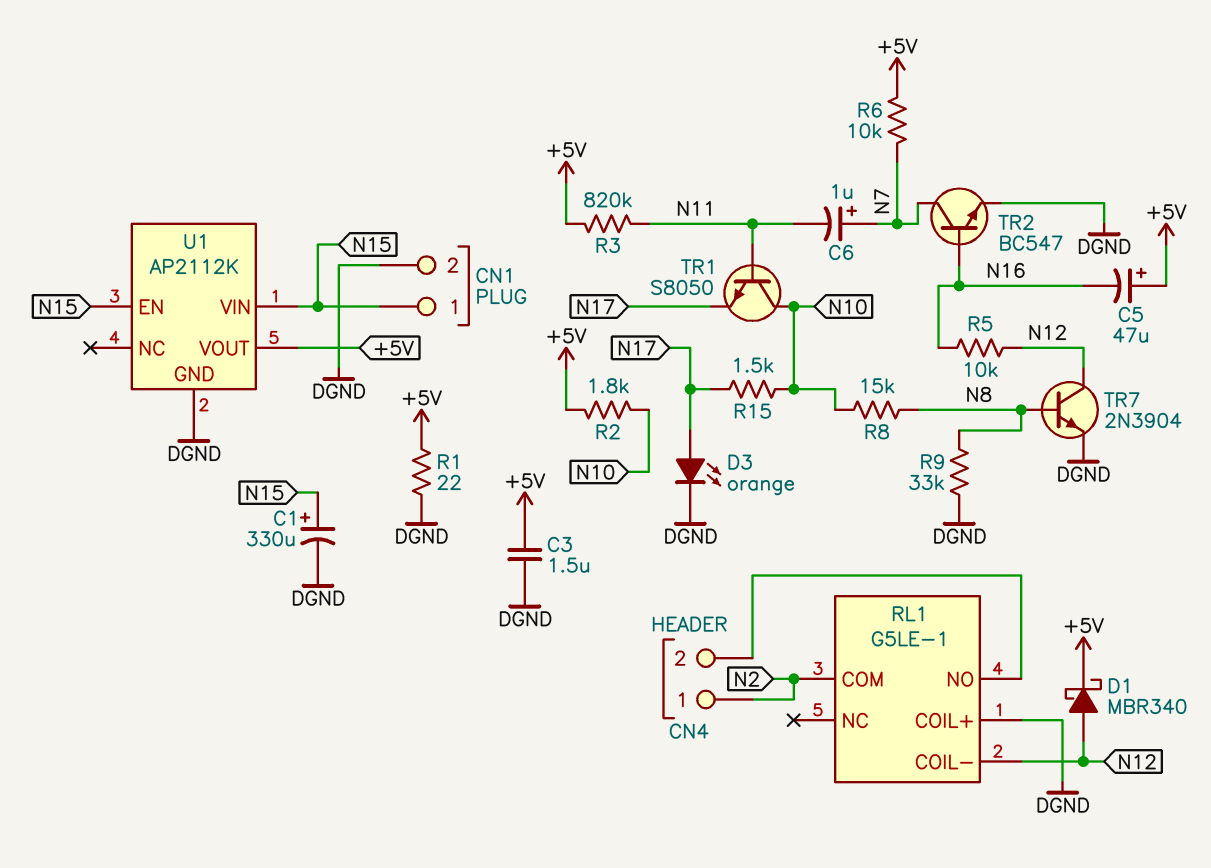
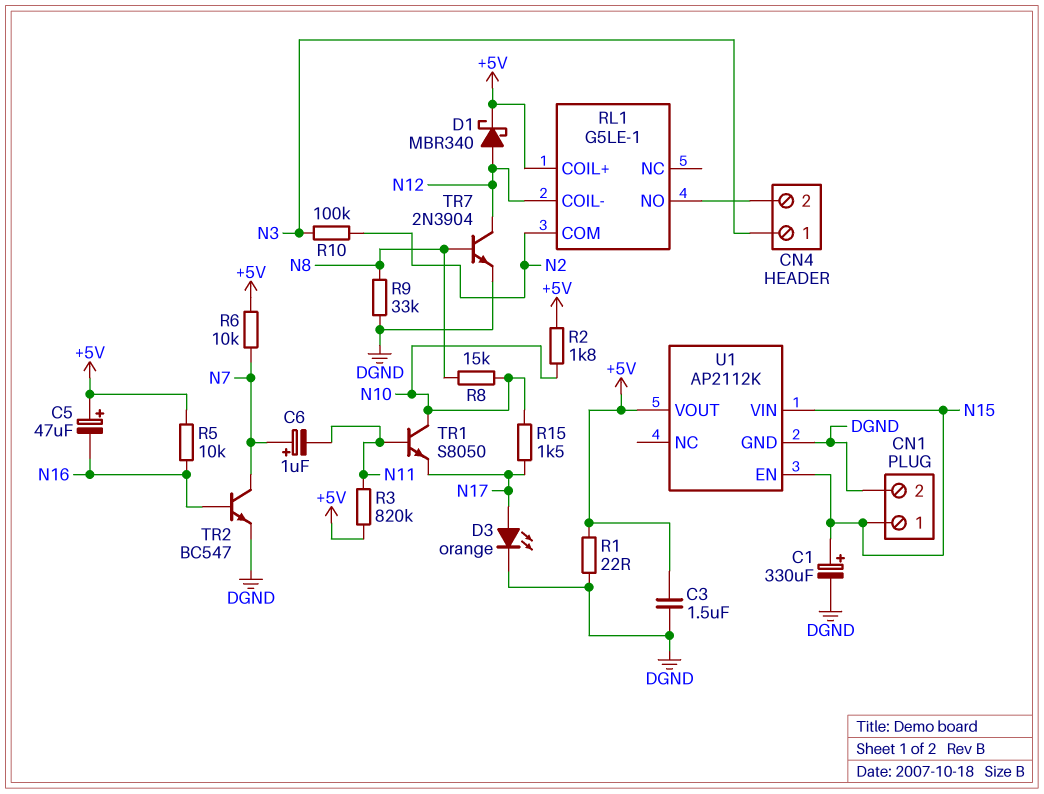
CN4 pin 1: N2 -> N3
R5: 10k (N12, N16) -> 10k (+5V, N16)
R10: none -> 100k (N2, N3)
RL1 pin COIL+: DGND -> +5V

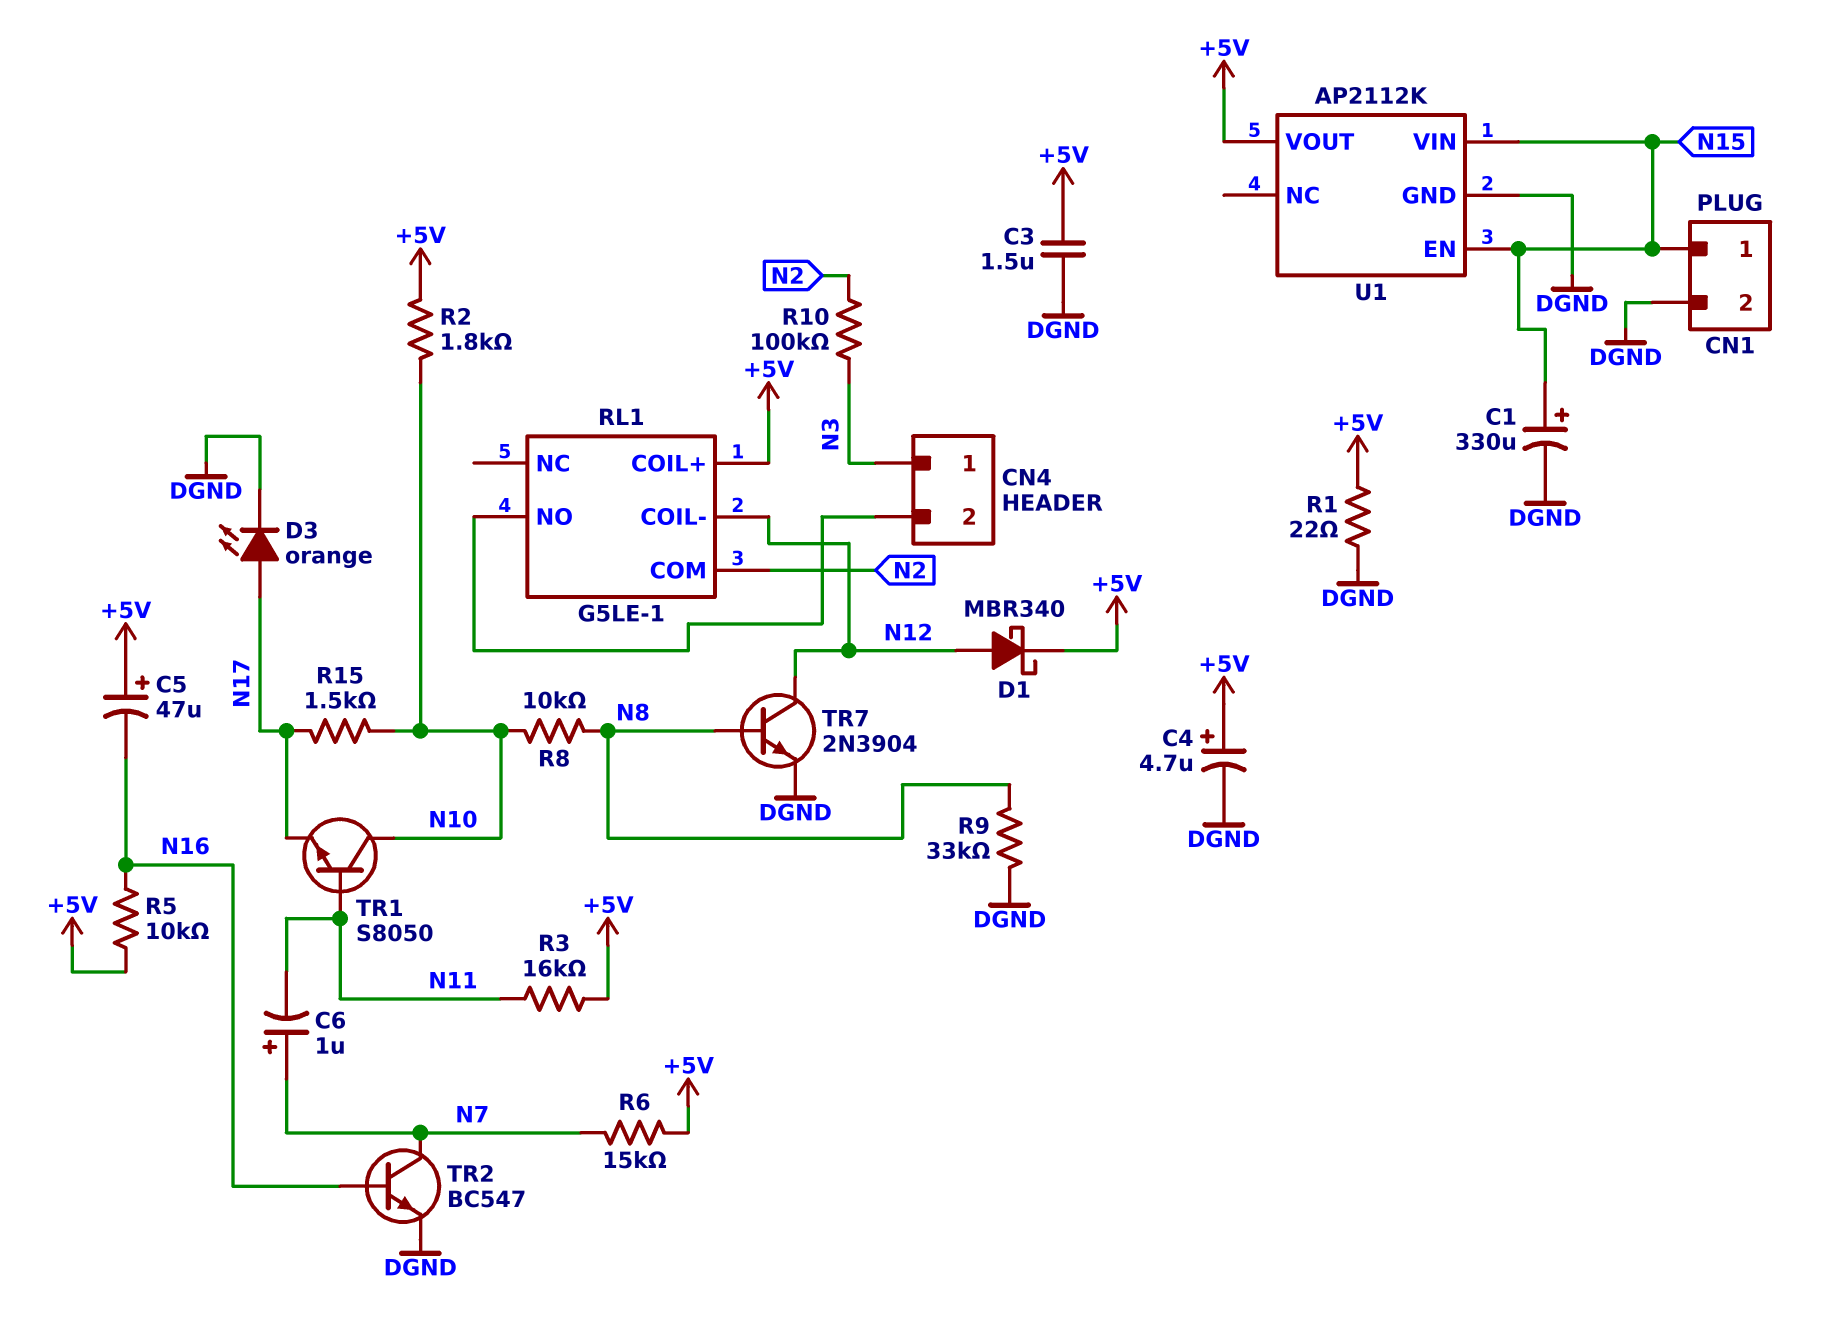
C4: none -> 4.7uF (plus +5V, minus DGND)
R3: 820k (+5V, N11) -> 16k (+5V, N11)
R6: 10k (+5V, N7) -> 15k (+5V, N7)
R8: 15k (N8, N10) -> 10k (N8, N10)

